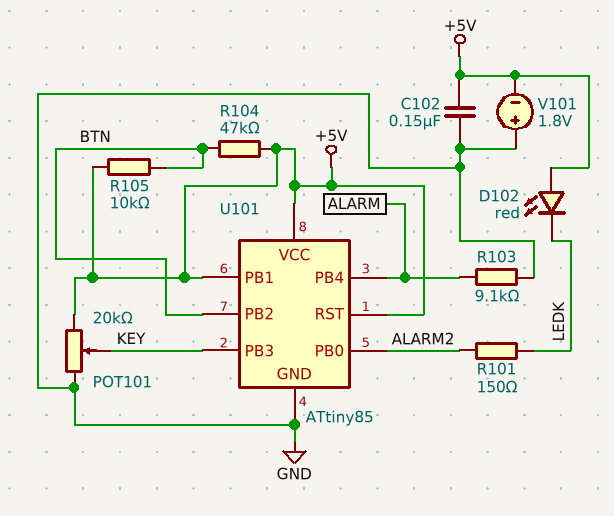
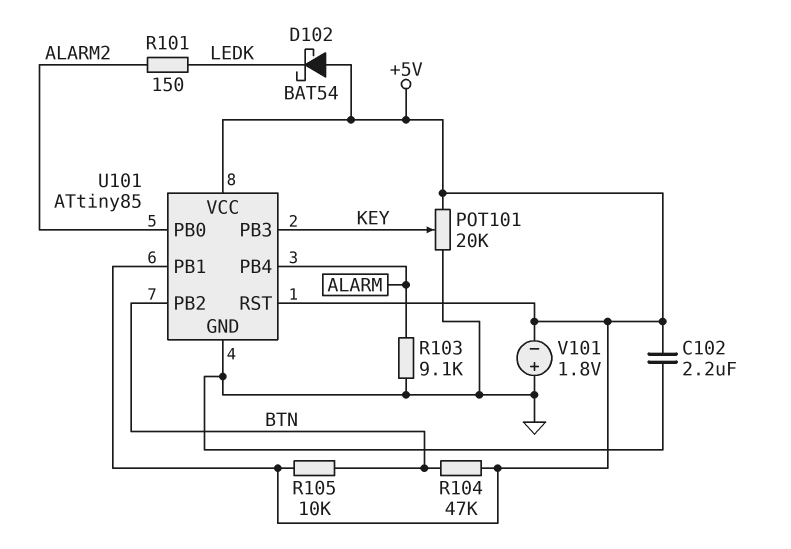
C102: 150nF (+5V, GND) -> 2.2uF (+5V, GND)
D102: LED red (A +5V, K LEDK) -> schottky BAT54 (A +5V, K LEDK)

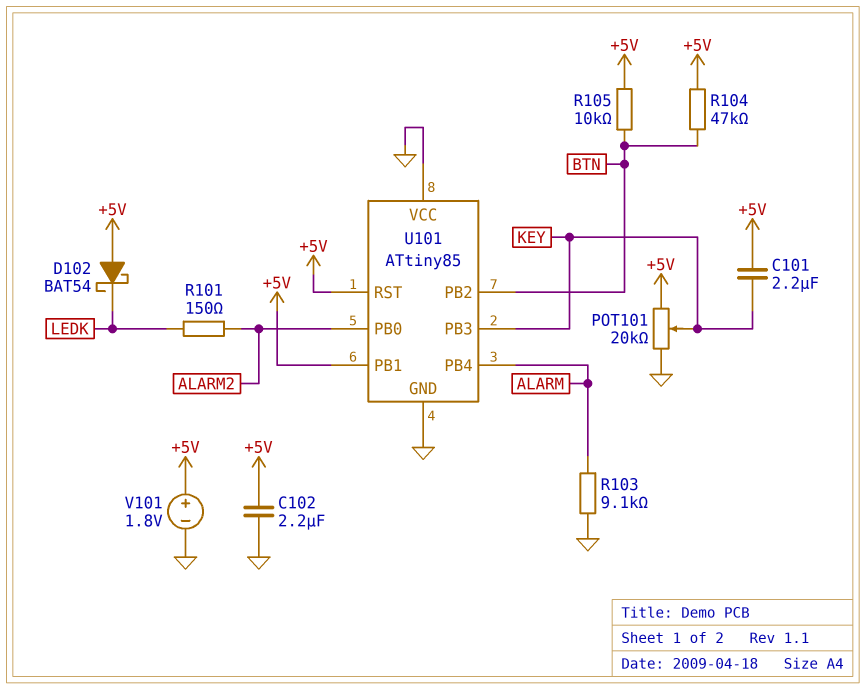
C101: none -> 2.2uF (+5V, KEY)
U101 pin VCC: +5V -> GND
V101: 1.8V (plus GND, minus +5V) -> 1.8V (plus +5V, minus GND)

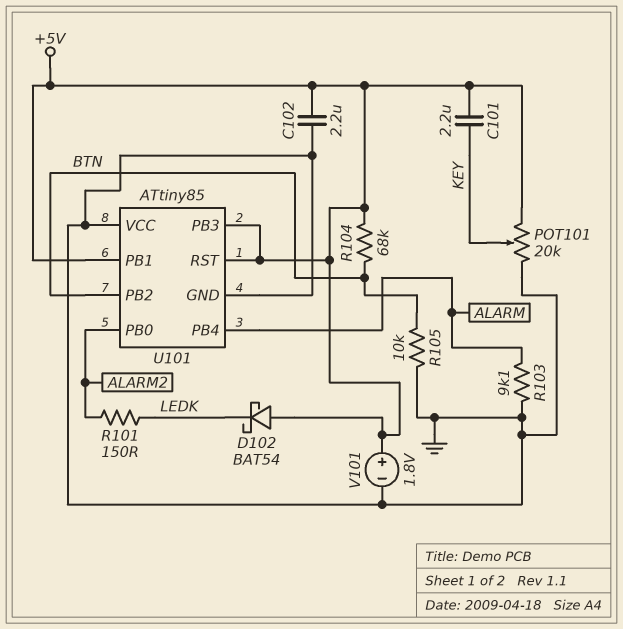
R104: 47k (+5V, BTN) -> 68k (+5V, BTN)
R105: 10k (+5V, BTN) -> 10k (BTN, GND)
U101 pin PB3: KEY -> +5V

